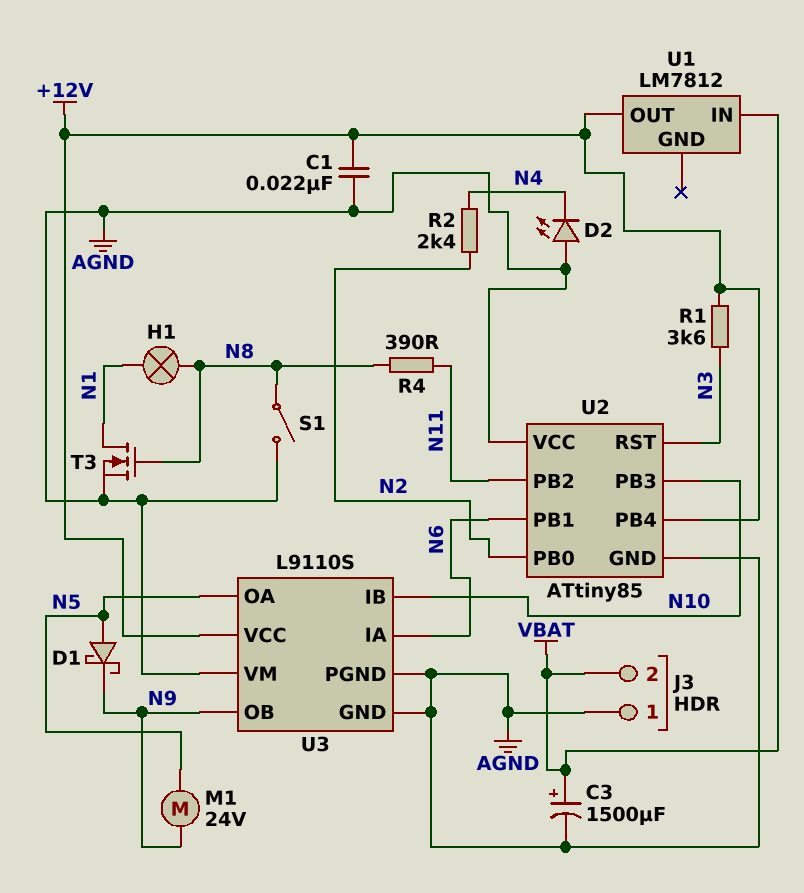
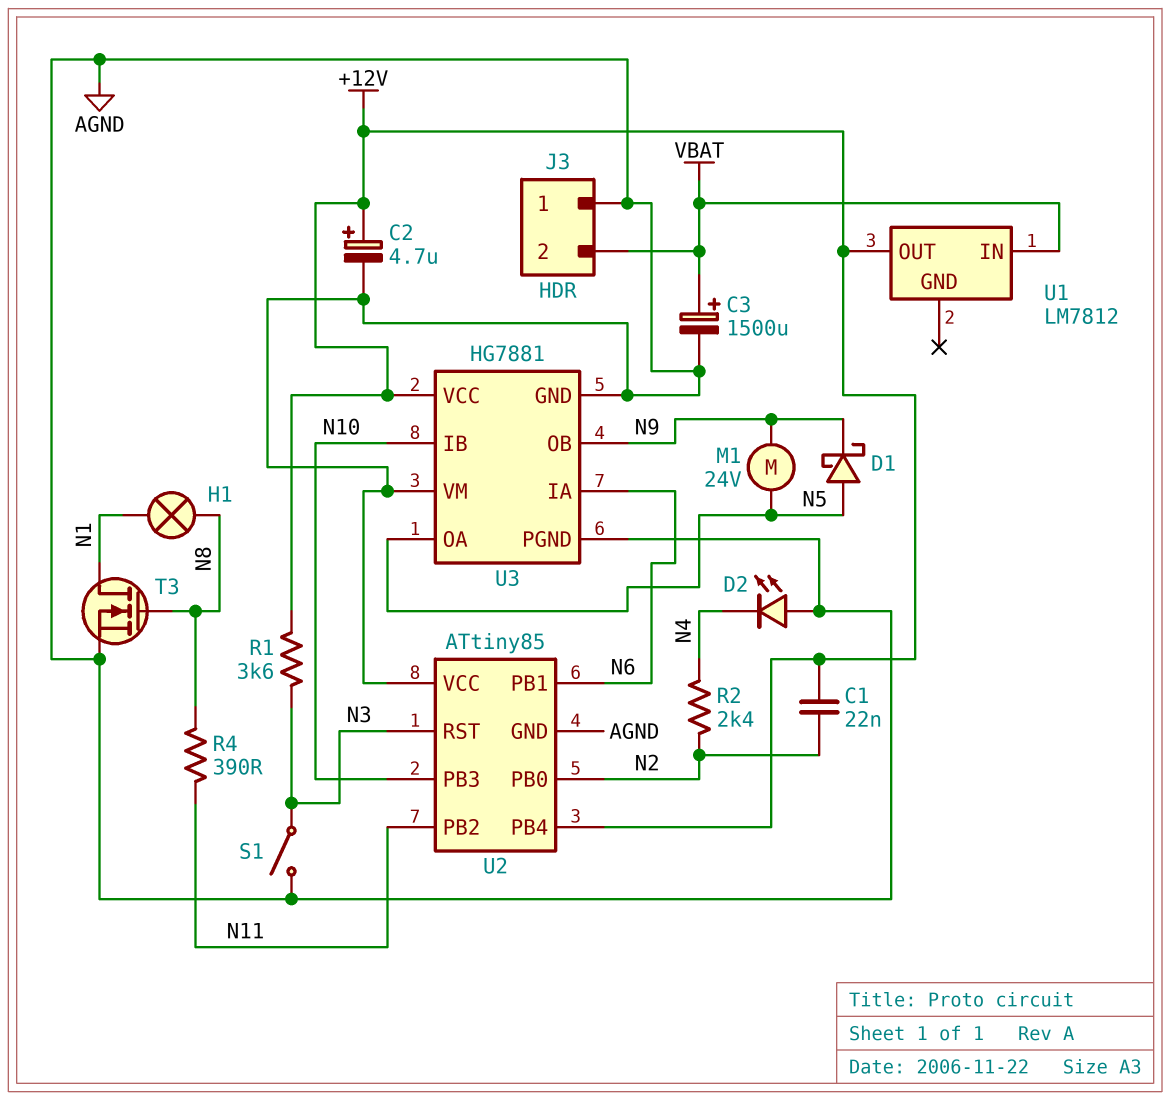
C1: 22nF (+12V, AGND) -> 22nF (+12V, N2)
C2: none -> 4.7uF (plus +12V, minus AGND)
S1: switch (AGND, N8) -> switch (AGND, N3)
U3: L9110S -> HG7881

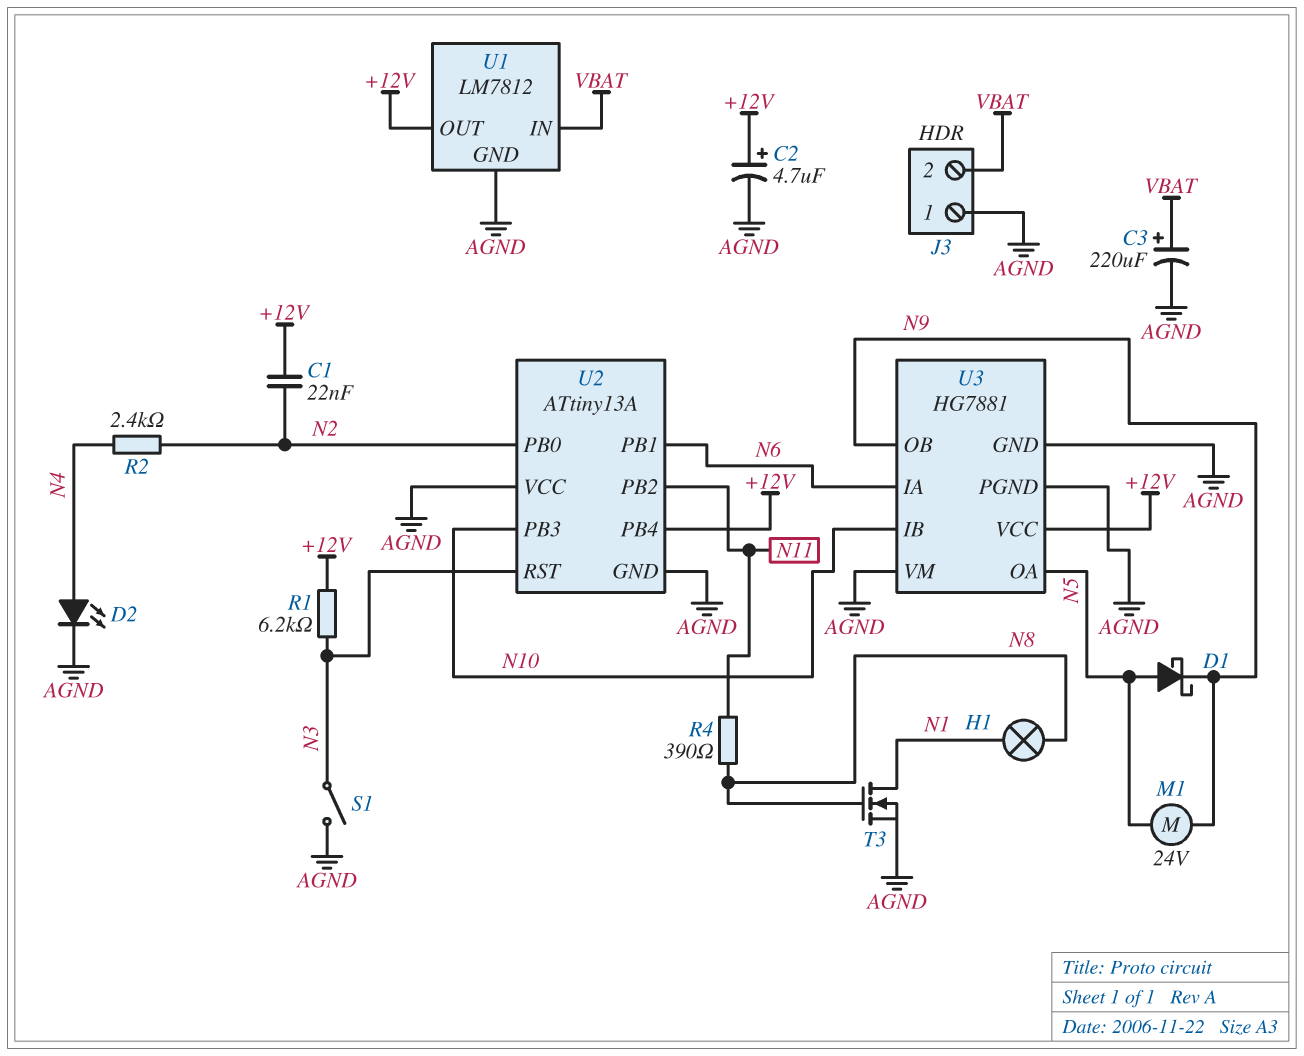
C3: 1500uF (plus VBAT, minus AGND) -> 220uF (plus VBAT, minus AGND)
D2: LED (A AGND, K N4) -> LED (A N4, K AGND)
R1: 3.6k (+12V, N3) -> 6.2k (+12V, N3)
U1 pin GND: none -> AGND
U2: ATtiny85 -> ATtiny13A

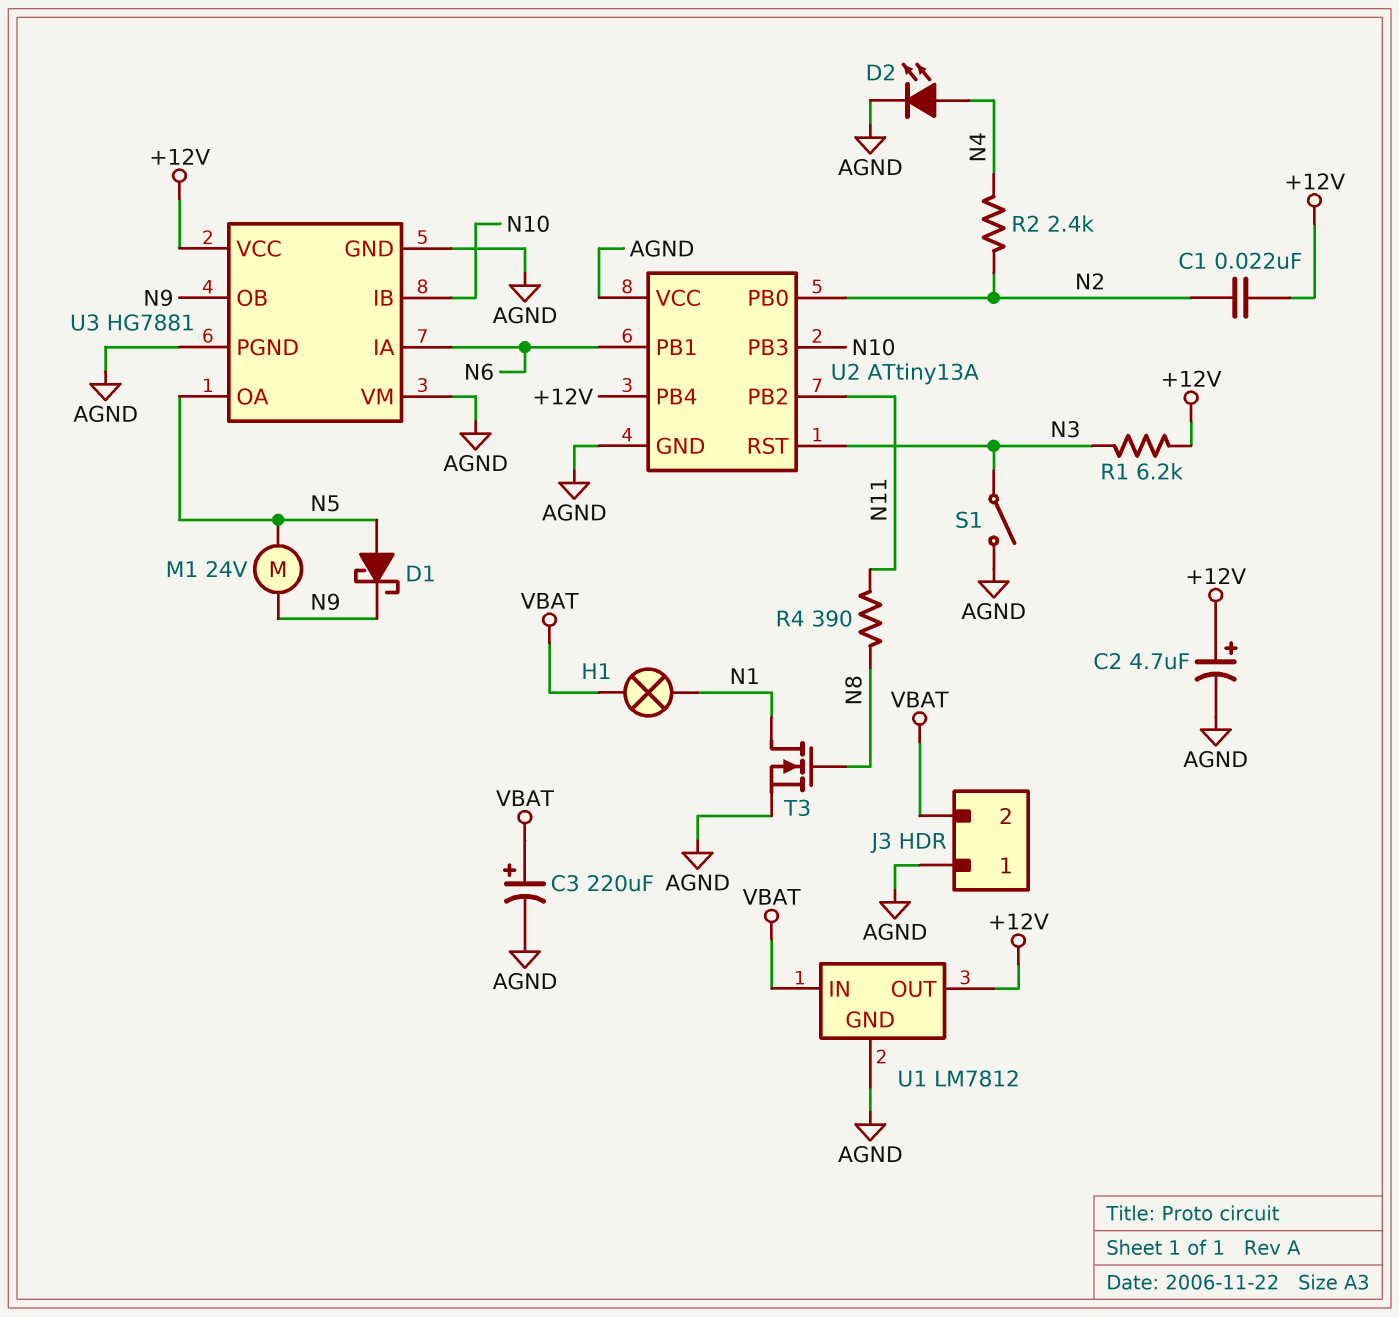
H1: lamp (N1, N8) -> lamp (N1, VBAT)

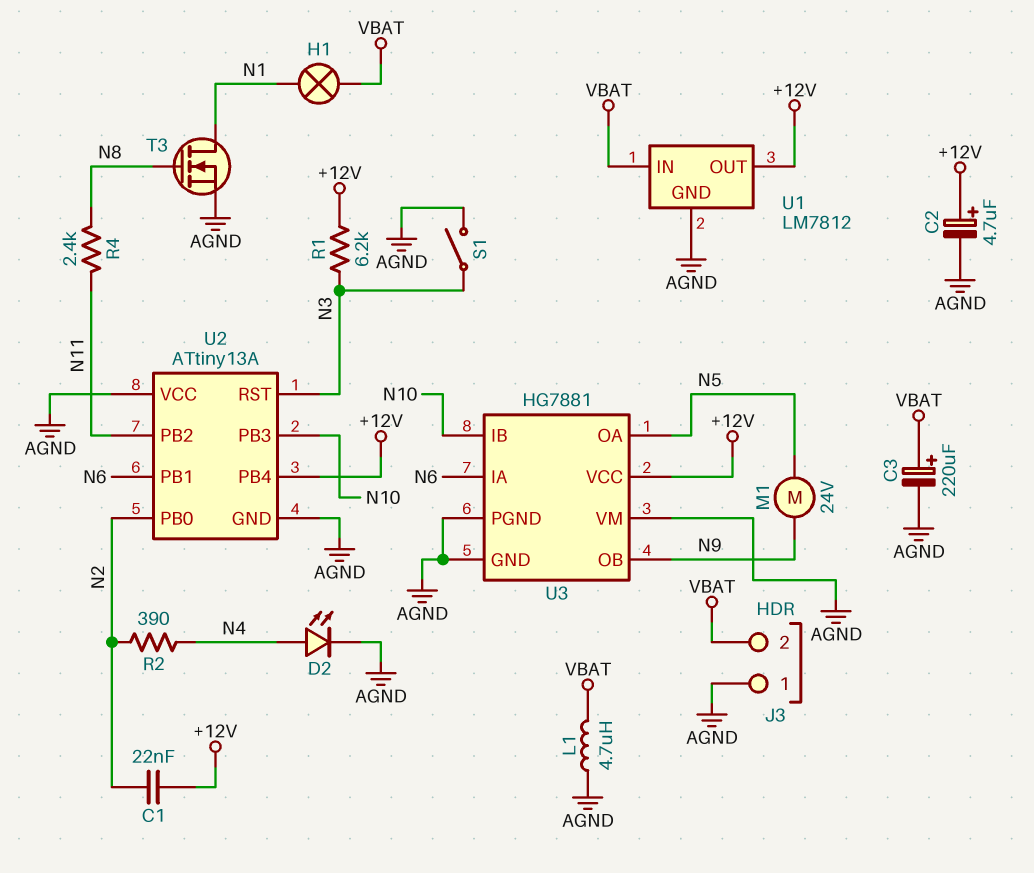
D1: schottky (A N5, K N9) -> none
L1: none -> 4.7uH (AGND, VBAT)
R2: 2.4k (N2, N4) -> 390 (N2, N4)
R4: 390 (N8, N11) -> 2.4k (N8, N11)

